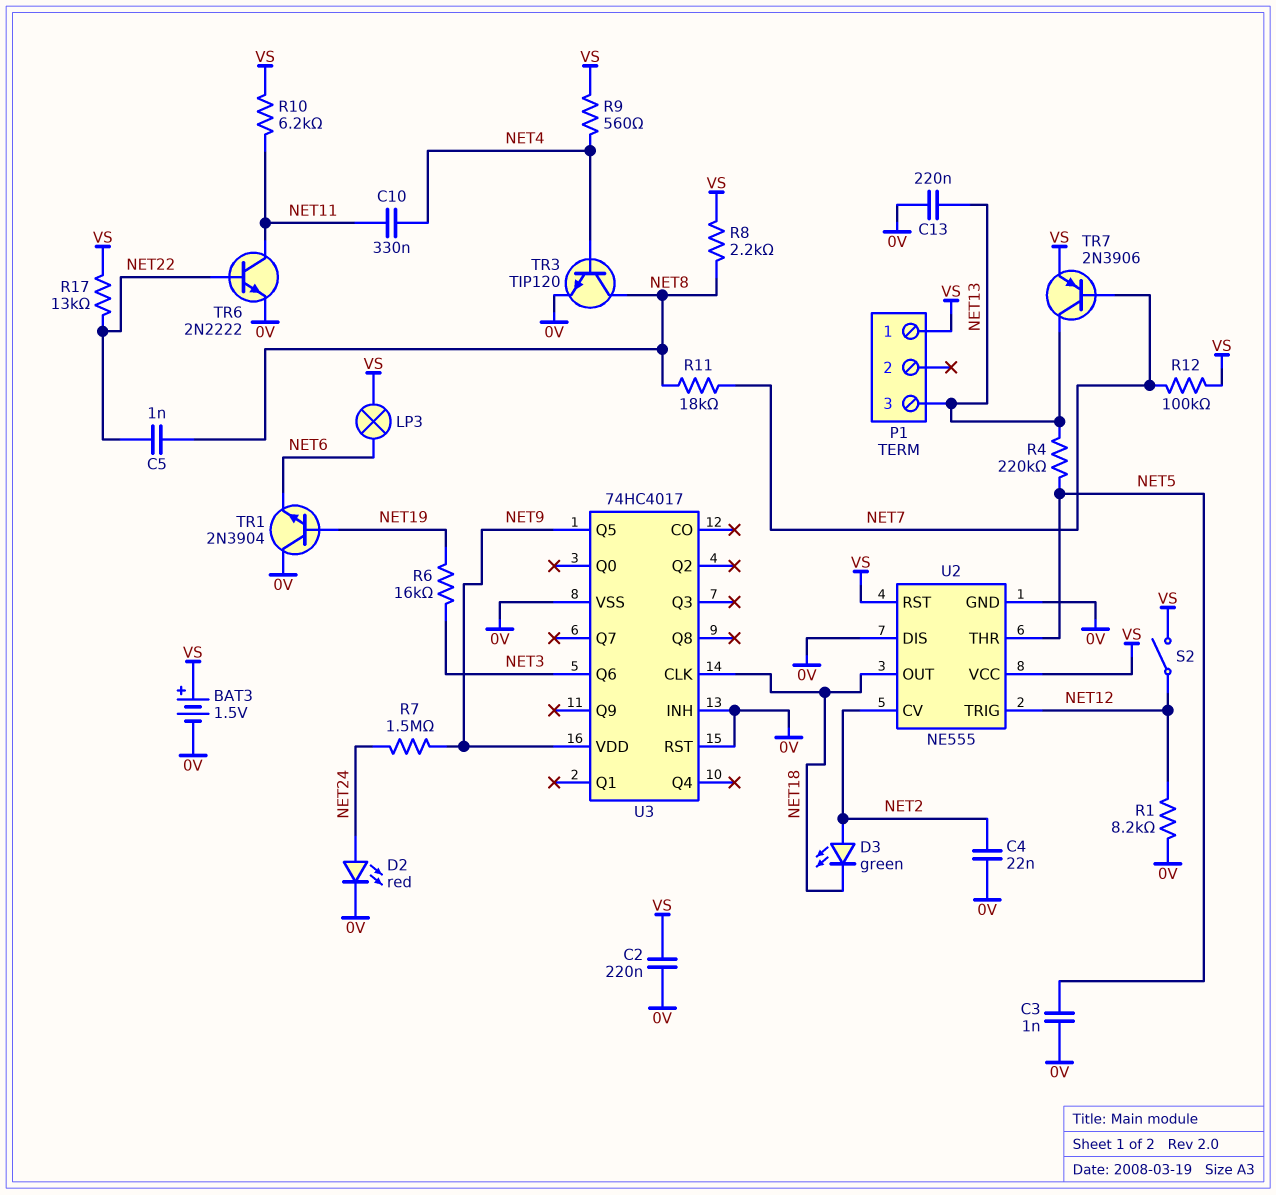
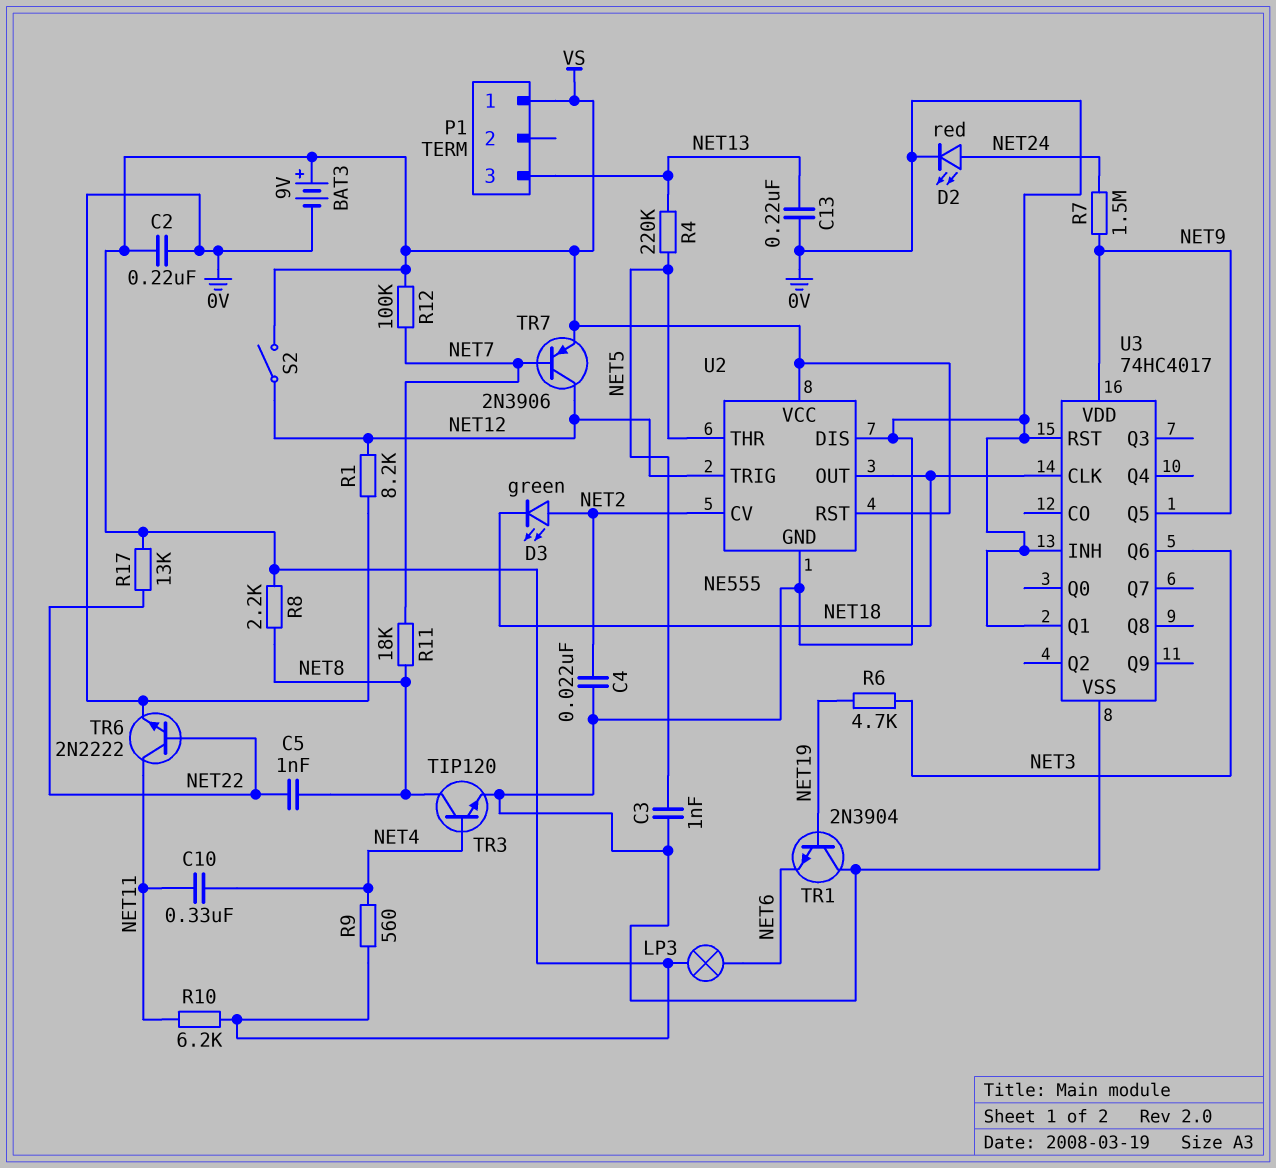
BAT3: 1.5V (plus VS, minus 0V) -> 9V (plus VS, minus 0V)
R6: 16k (NET3, NET19) -> 4.7k (NET3, NET19)
TR7: PNP 2N3906 (B NET7, C NET13, E VS) -> PNP 2N3906 (B NET7, C NET12, E VS)
U3 pin Q1: none -> 0V

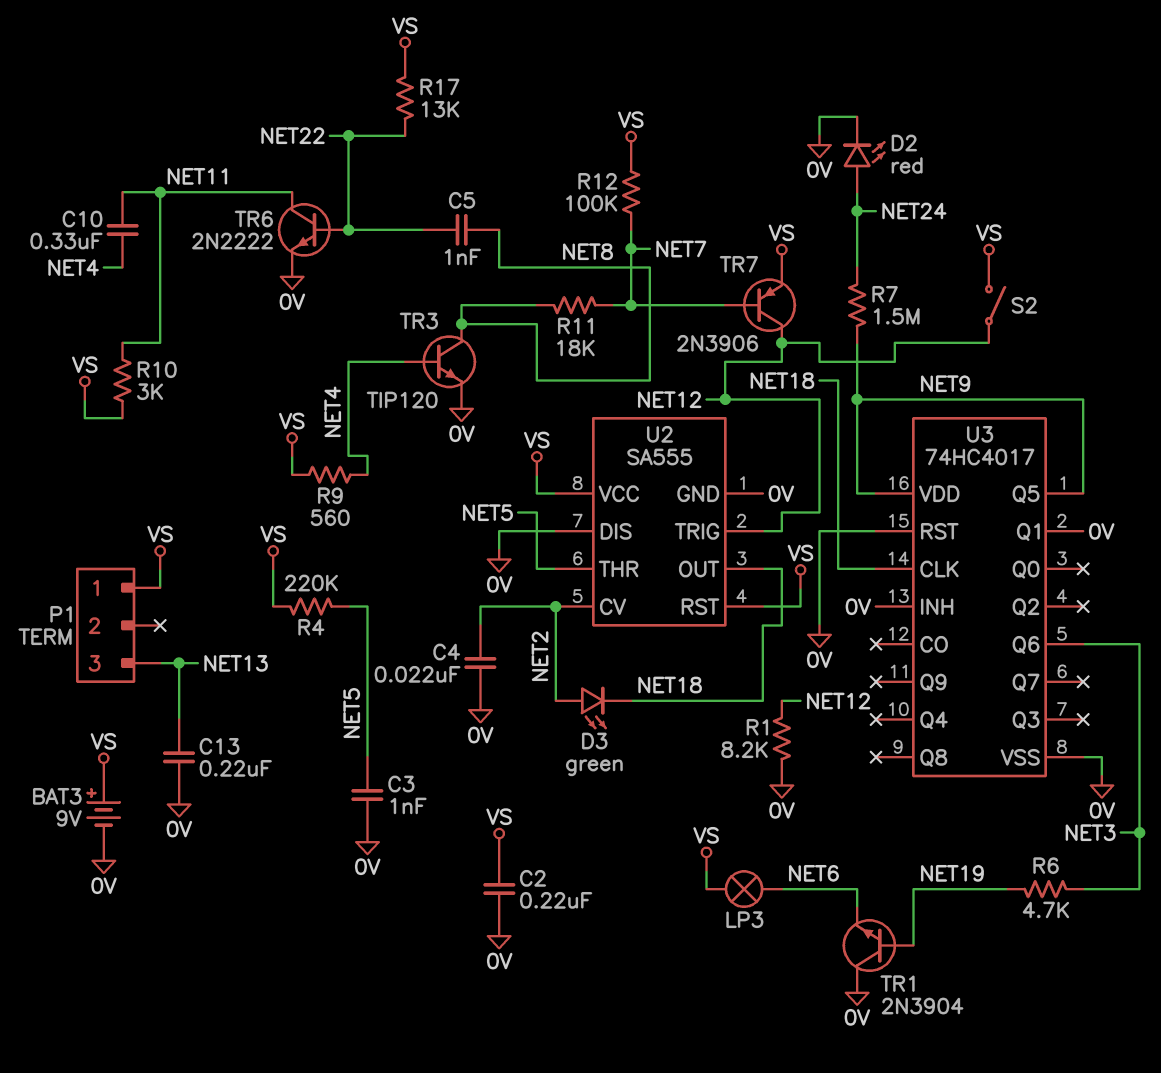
R4: 220k (NET5, NET13) -> 220k (NET5, VS)
R8: 2.2k (NET8, VS) -> none
R10: 6.2k (NET11, VS) -> 3k (NET11, VS)
U2: NE555 -> SA555

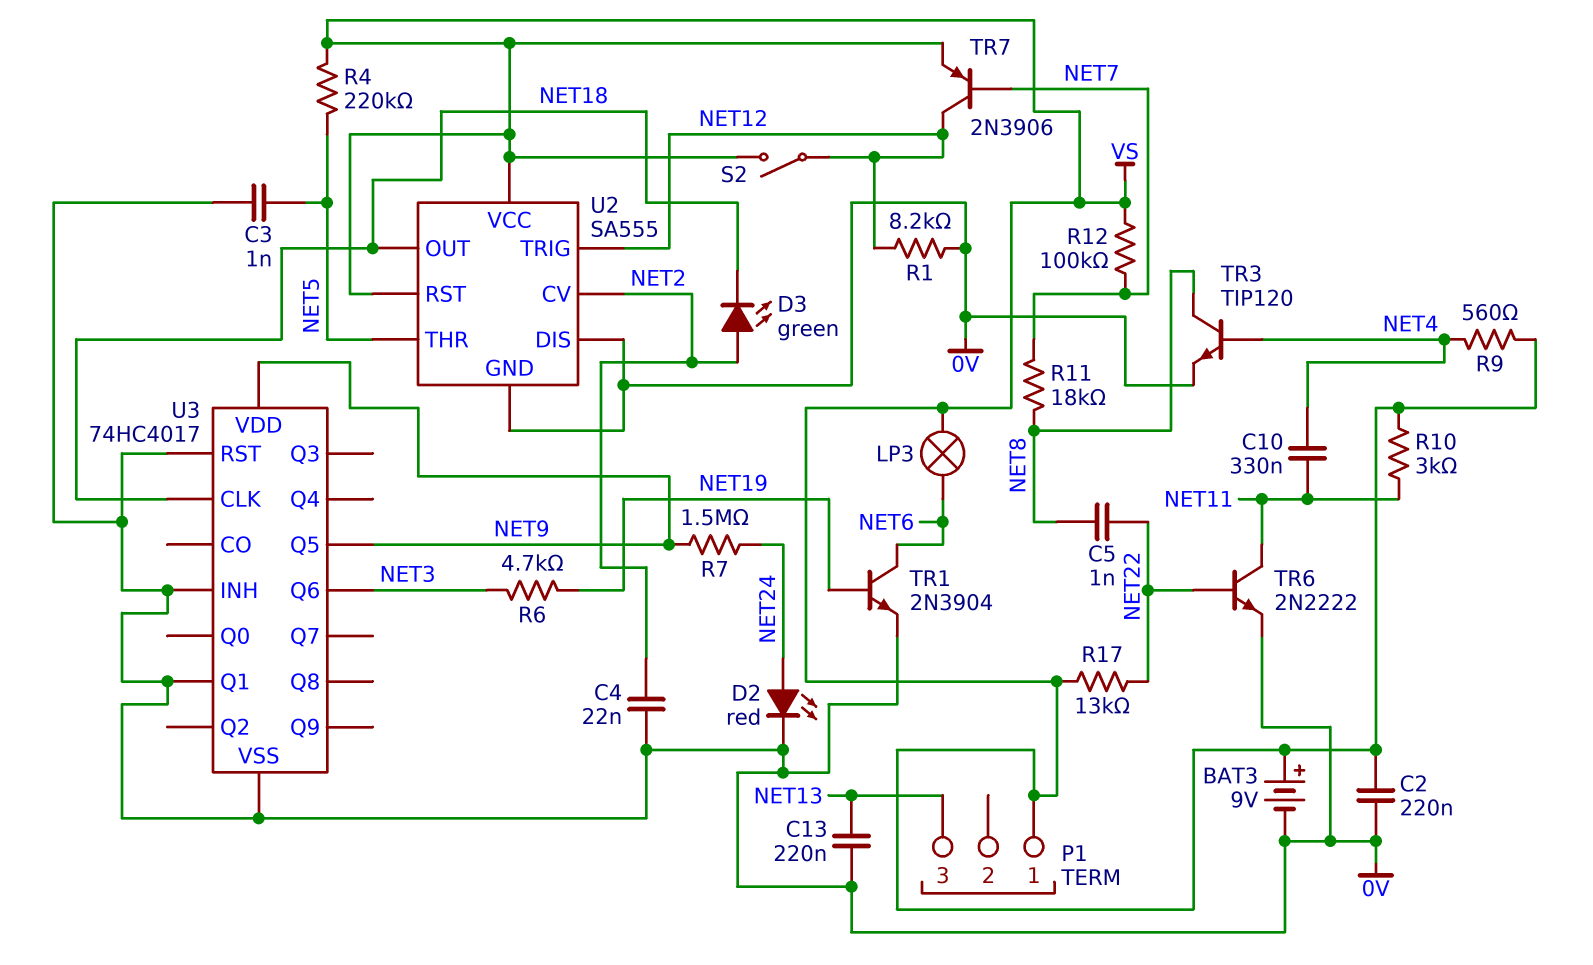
TR1: NPN 2N3904 (B NET19, C 0V, E NET6) -> NPN 2N3904 (B NET19, C NET6, E 0V)

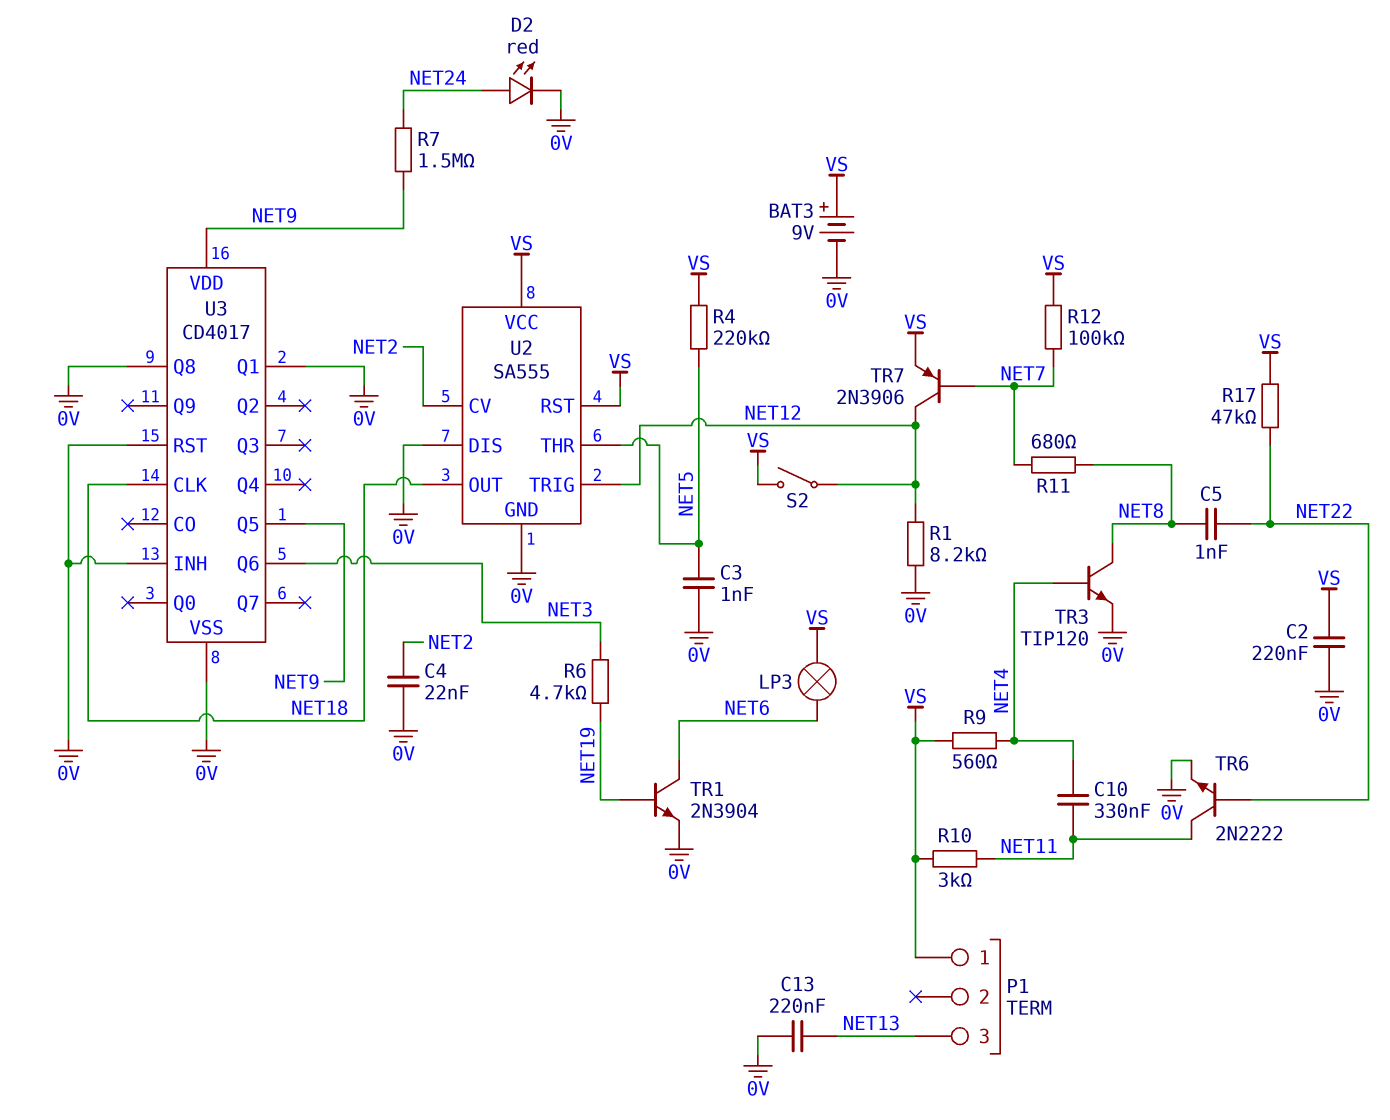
D3: LED green (A NET2, K NET18) -> none
R11: 18k (NET7, NET8) -> 680 (NET7, NET8)
R17: 13k (NET22, VS) -> 47k (NET22, VS)
U3: 74HC4017 -> CD4017
U3 pin Q8: none -> 0V

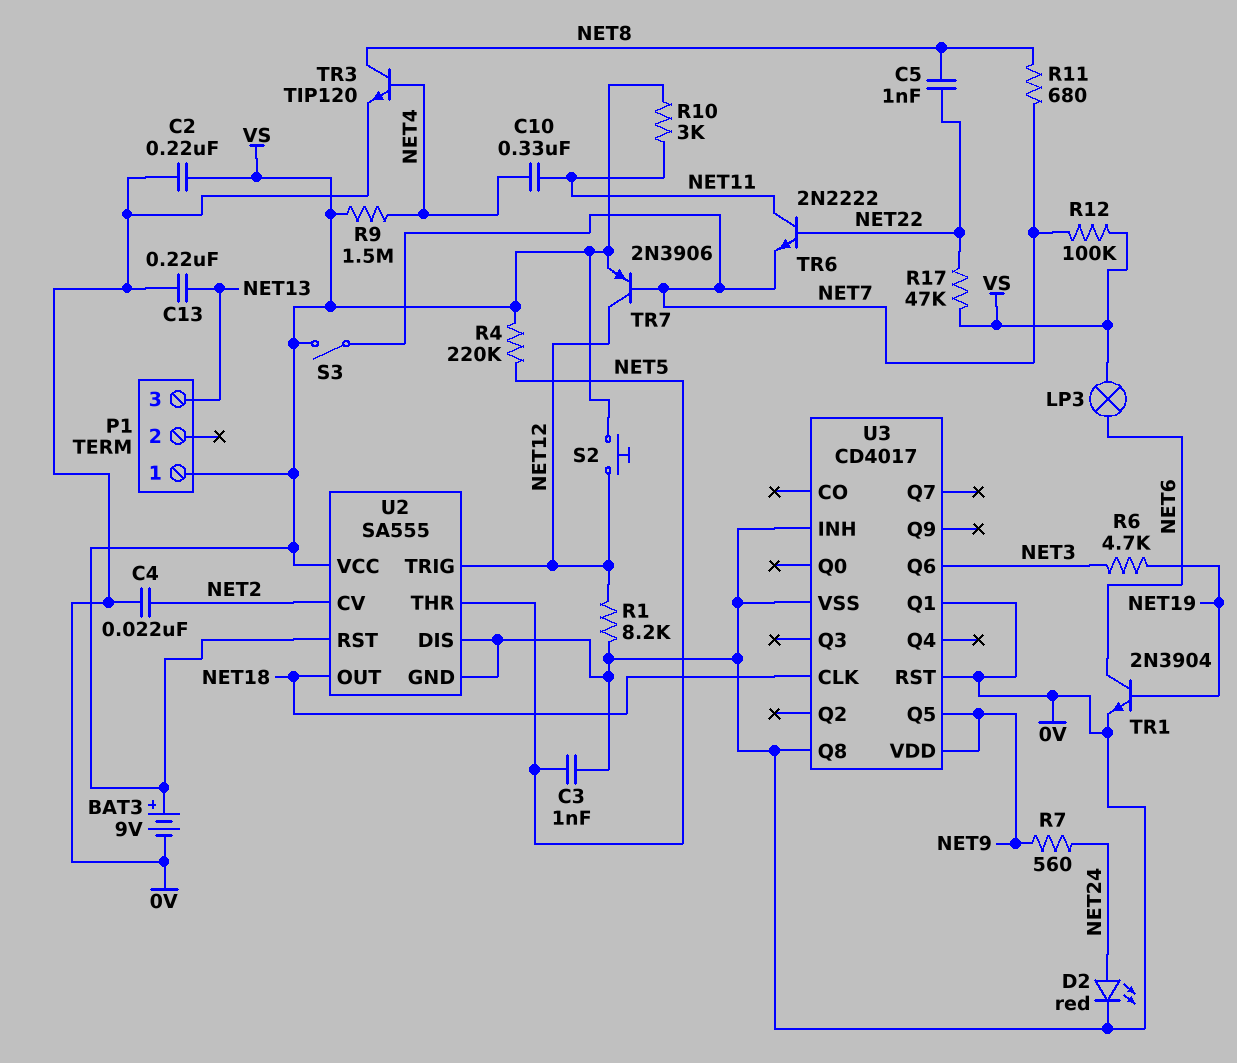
R7: 1.5M (NET9, NET24) -> 560 (NET9, NET24)
R9: 560 (NET4, VS) -> 1.5M (NET4, VS)
S2: switch (NET12, VS) -> button (NET12, VS)
S3: none -> switch (NET7, VS)
TR6: NPN 2N2222 (B NET22, C NET11, E 0V) -> NPN 2N2222 (B NET22, C NET11, E NET7)

